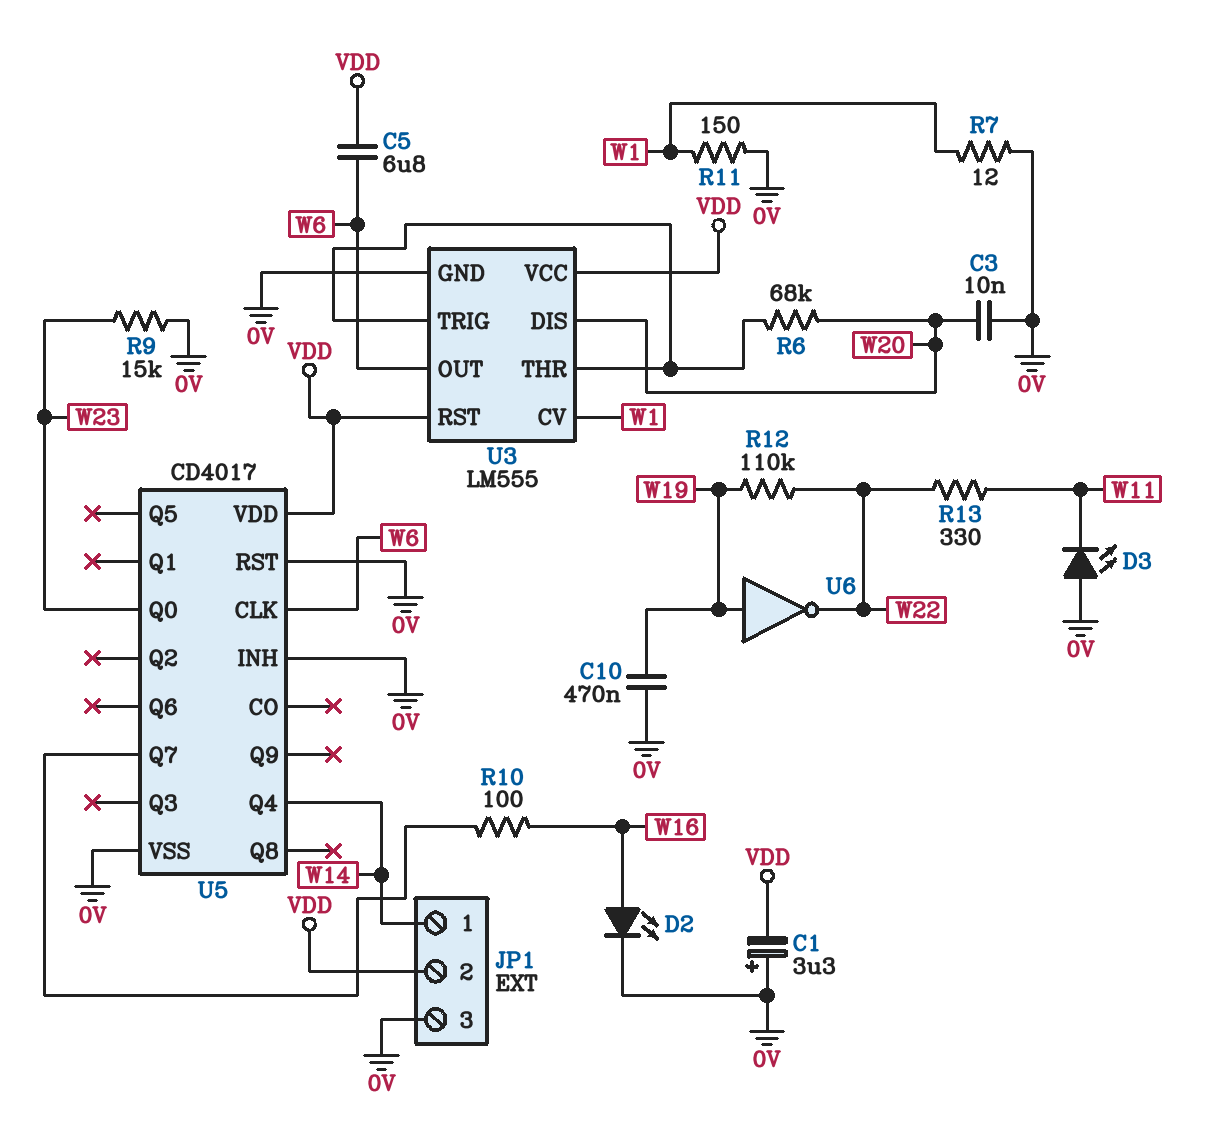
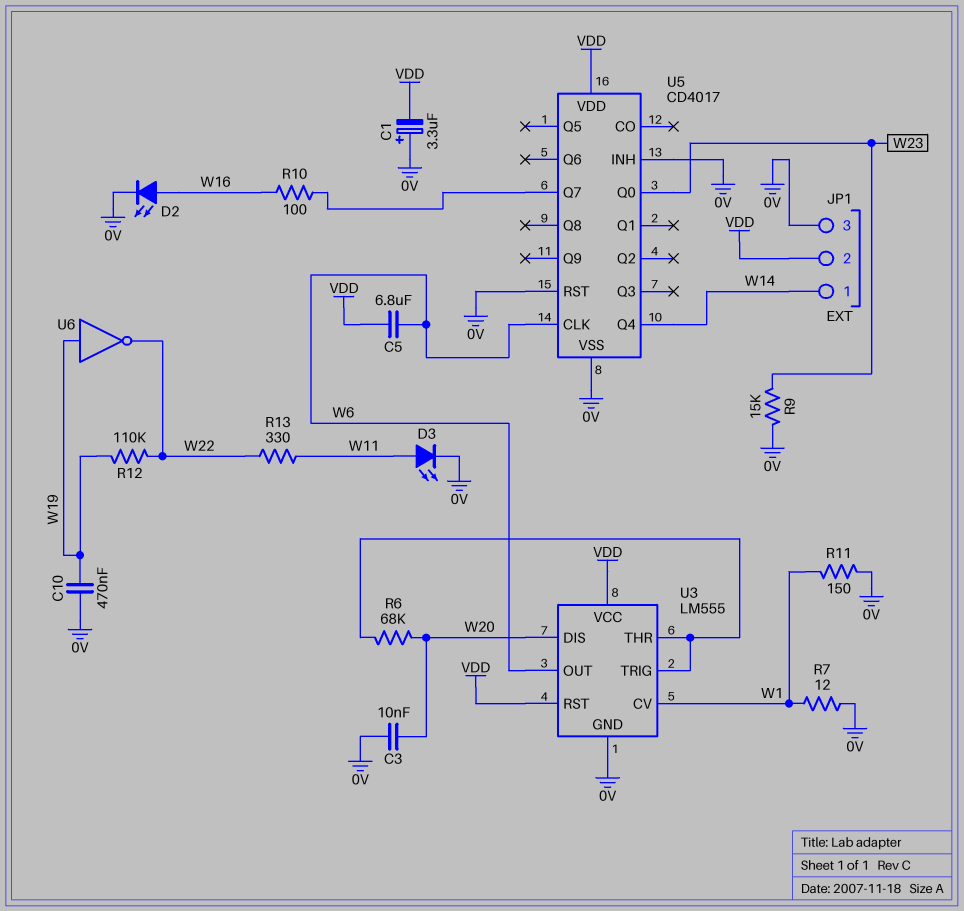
D3: LED (A 0V, K W11) -> LED (A W11, K 0V)

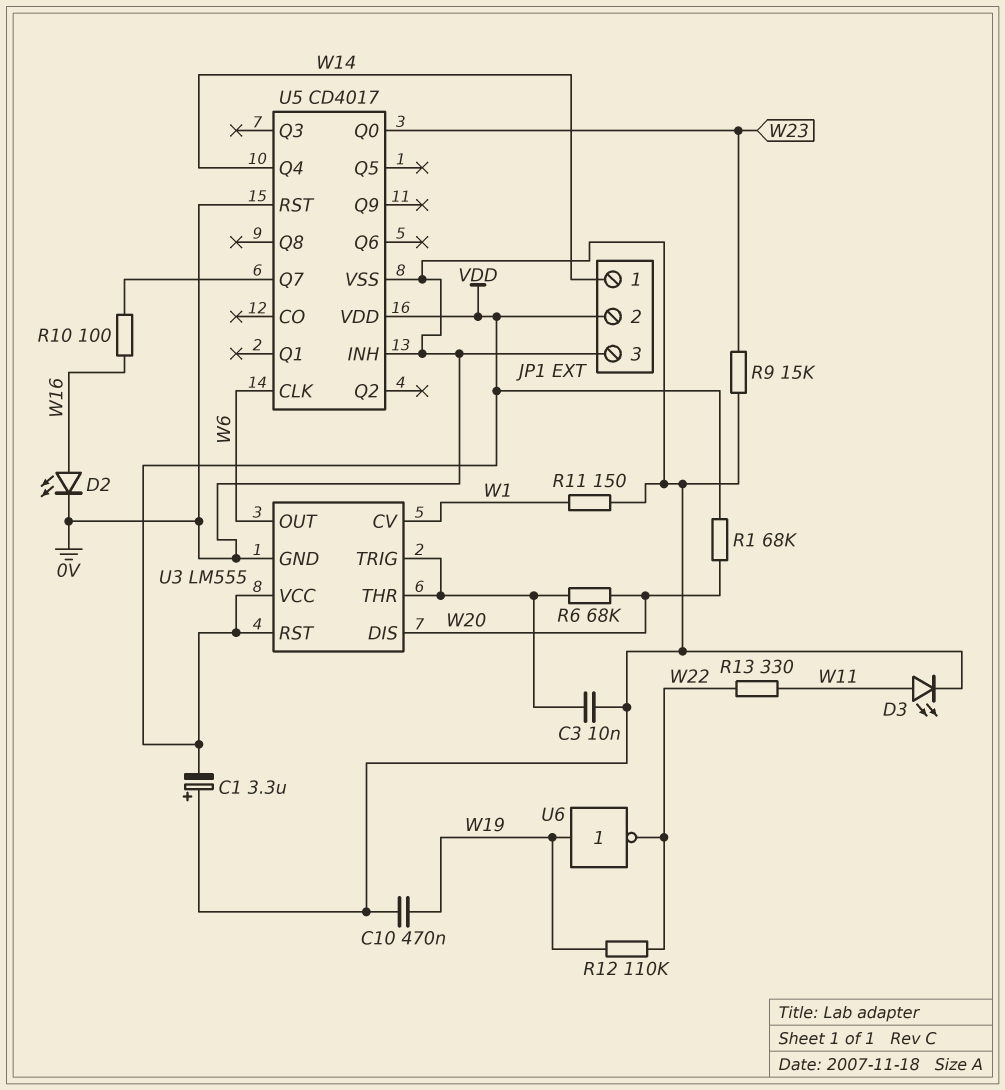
C3: 10nF (0V, W20) -> 10nF (0V, U3/THR)
C5: 6.8uF (VDD, W6) -> none
R1: none -> 68k (VDD, W20)
R7: 12 (0V, W1) -> none

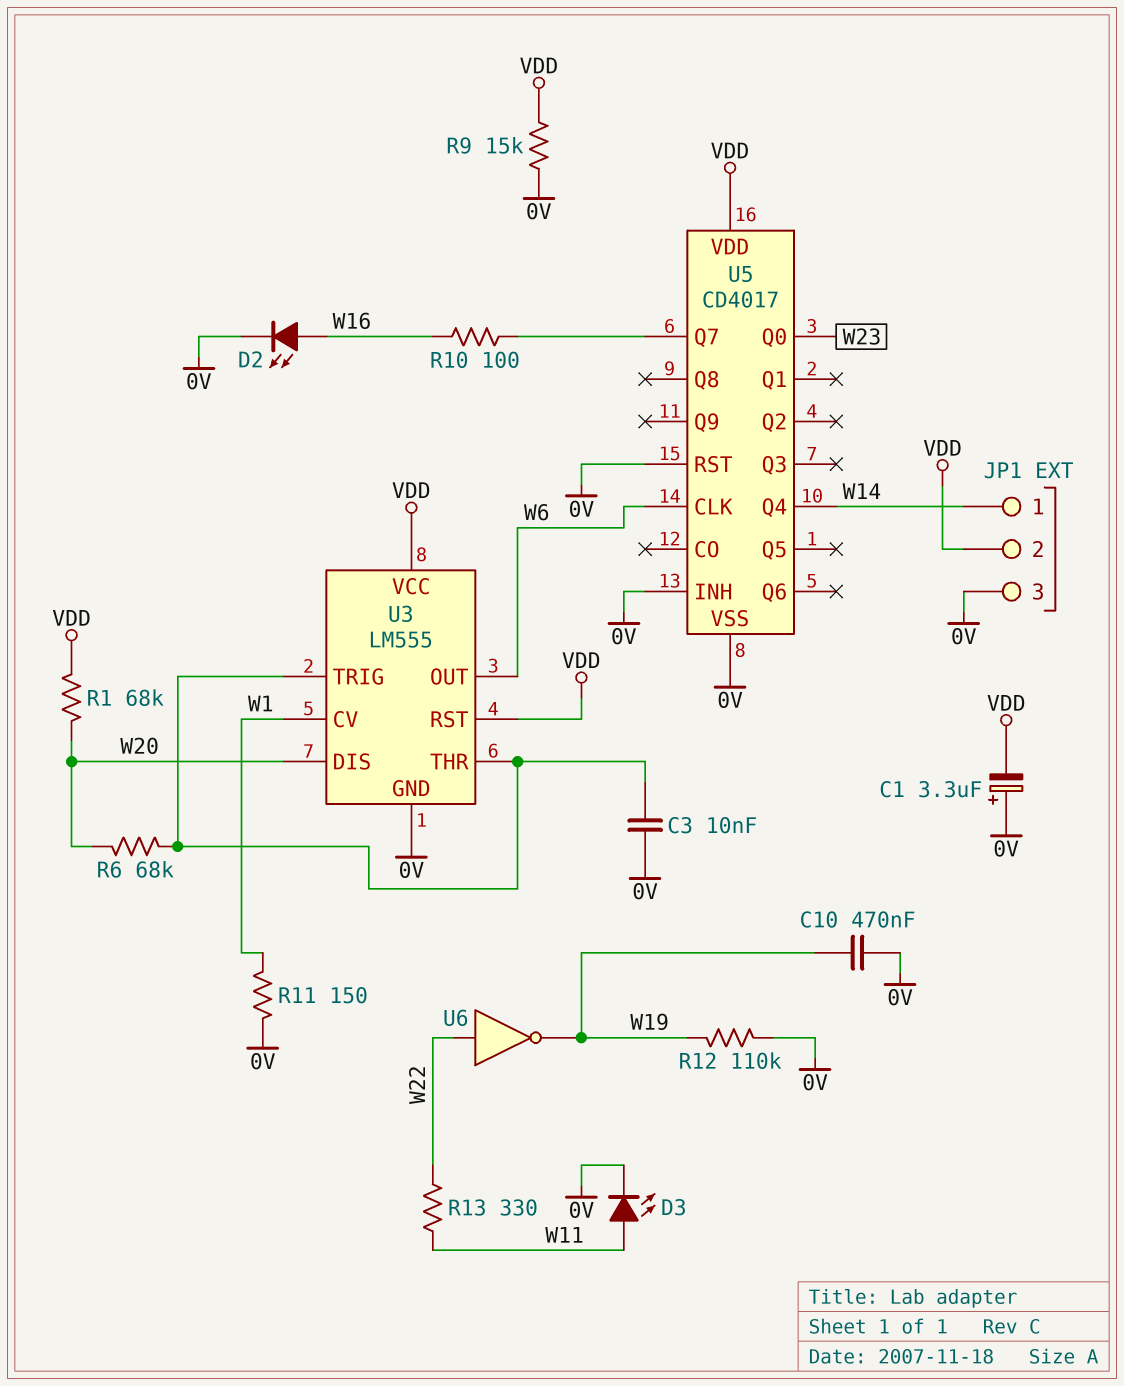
R9: 15k (0V, W23) -> 15k (0V, VDD)
R12: 110k (W19, W22) -> 110k (0V, W19)
U6: NOT (in W19, out W22) -> NOT (in W22, out W19)

